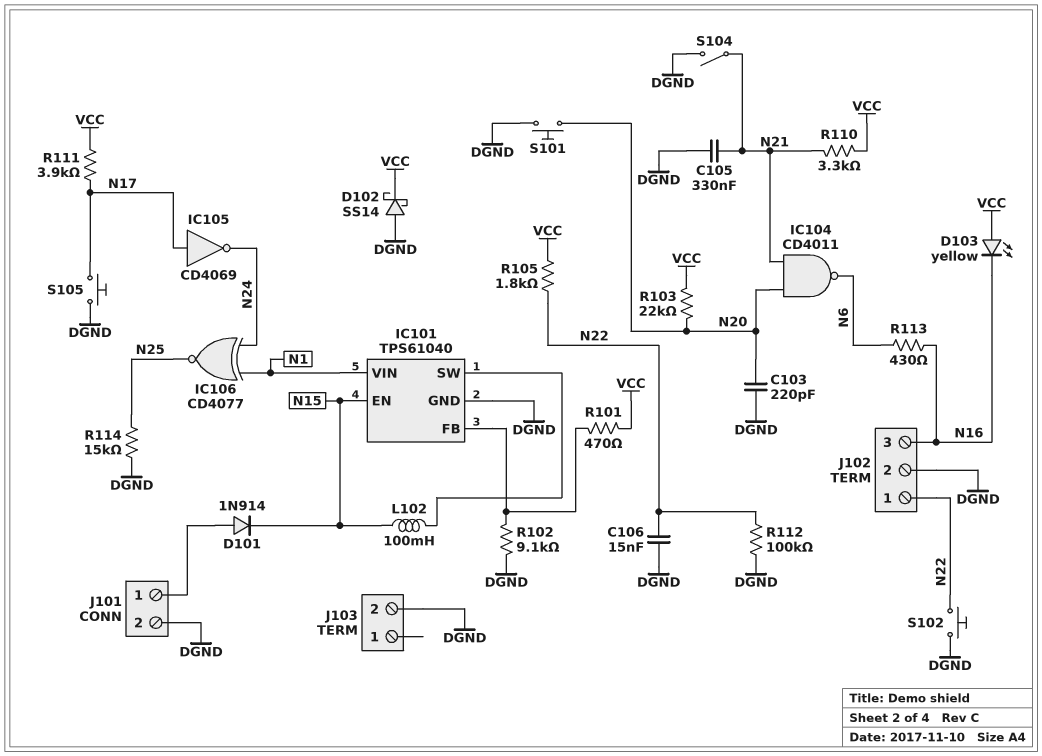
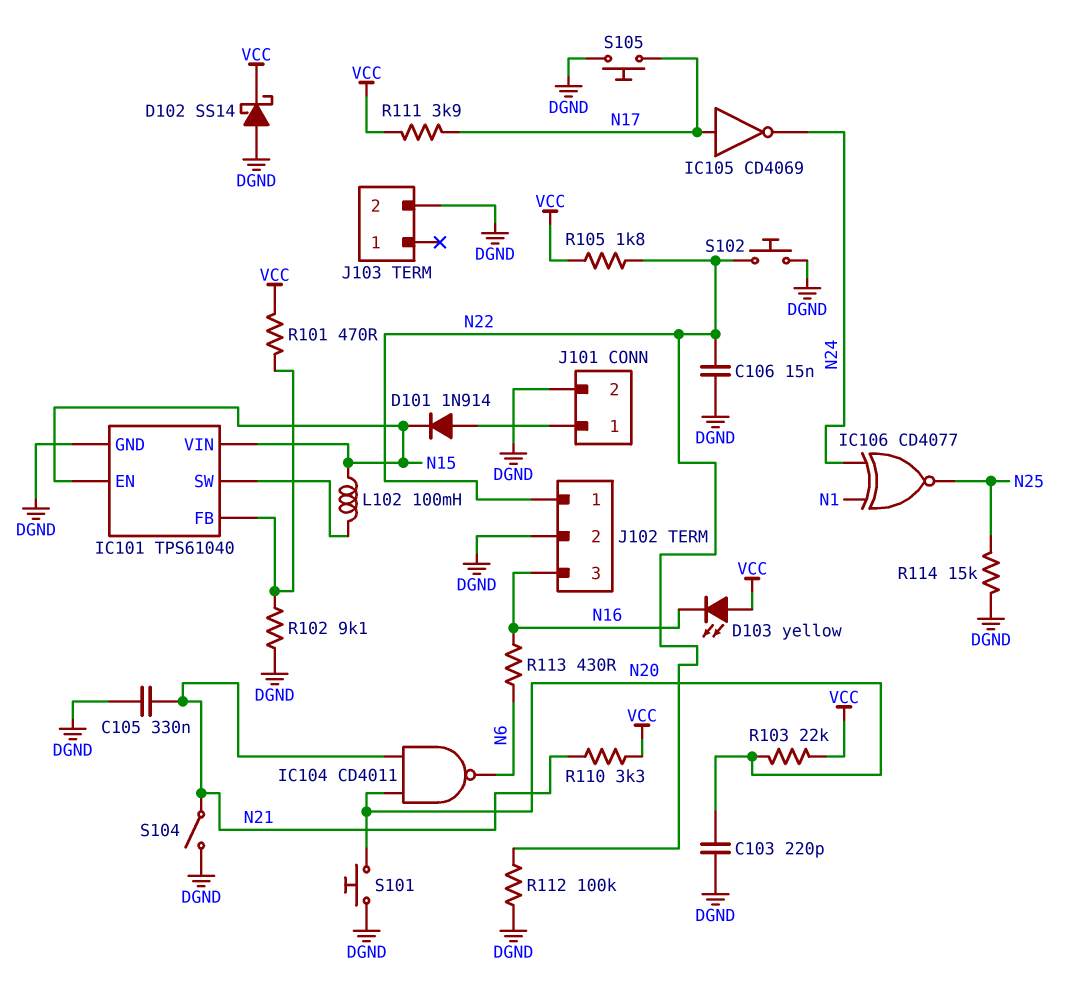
IC101 pin VIN: N1 -> N15

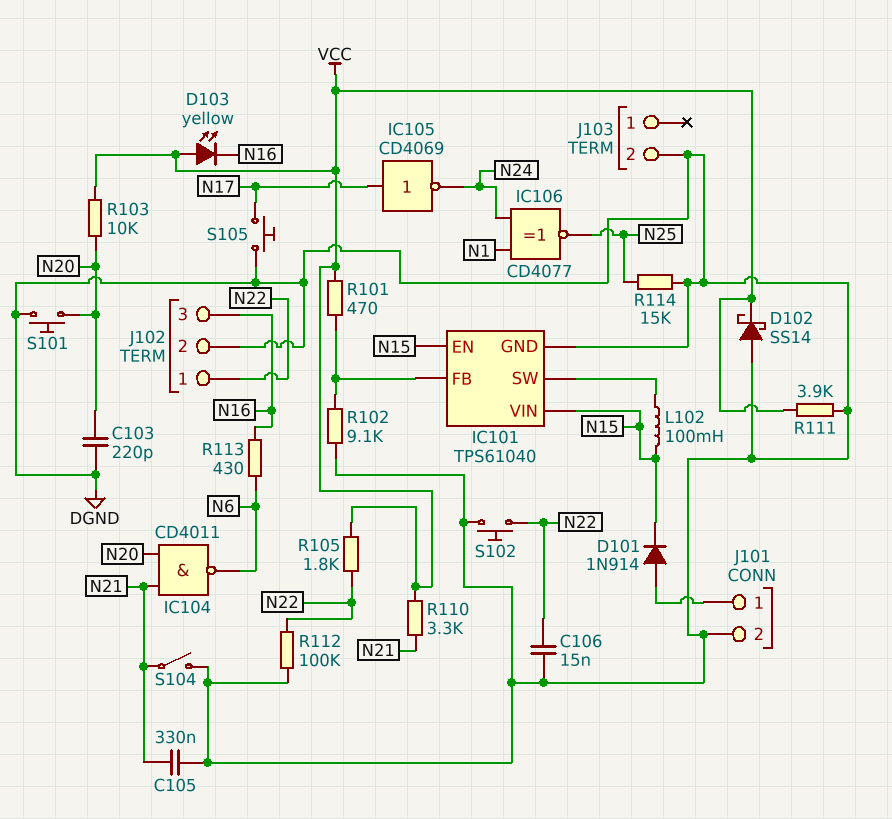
R103: 22k (N20, VCC) -> 10k (N20, VCC)
R111: 3.9k (N17, VCC) -> 3.9k (DGND, VCC)

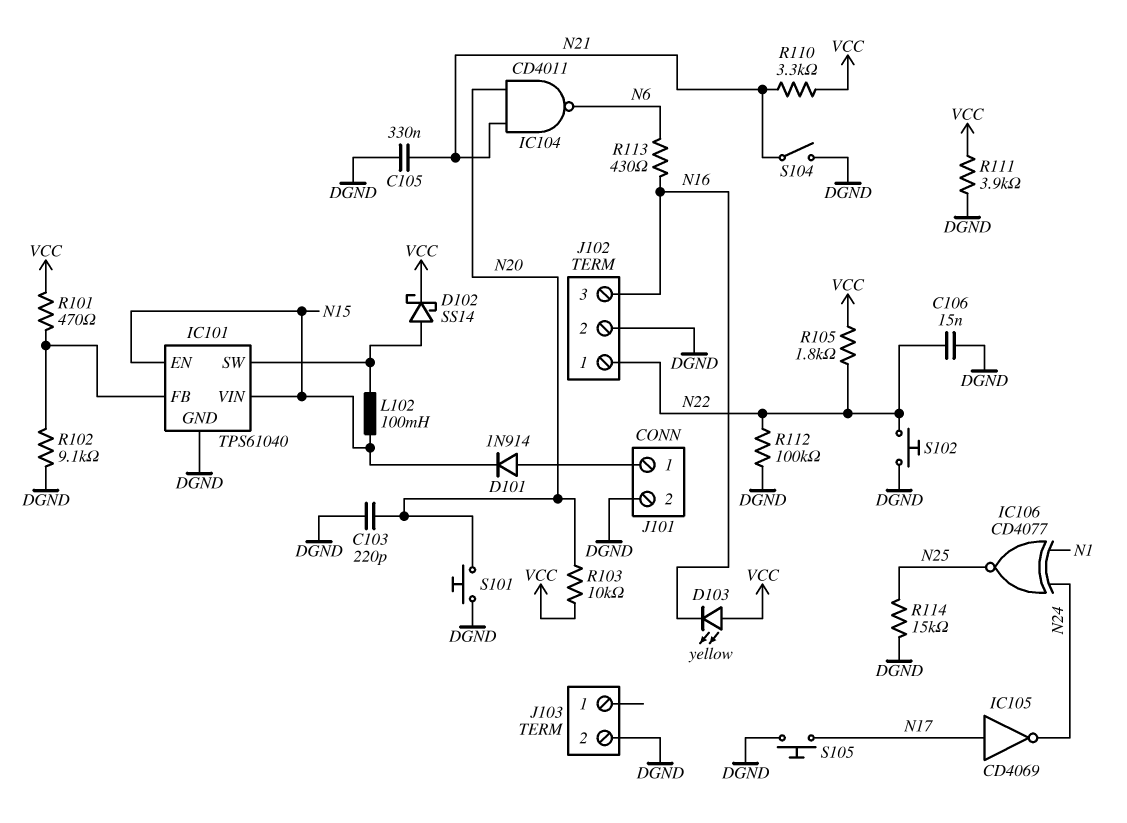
D102: schottky SS14 (A DGND, K VCC) -> schottky SS14 (A IC101/SW, K VCC)

